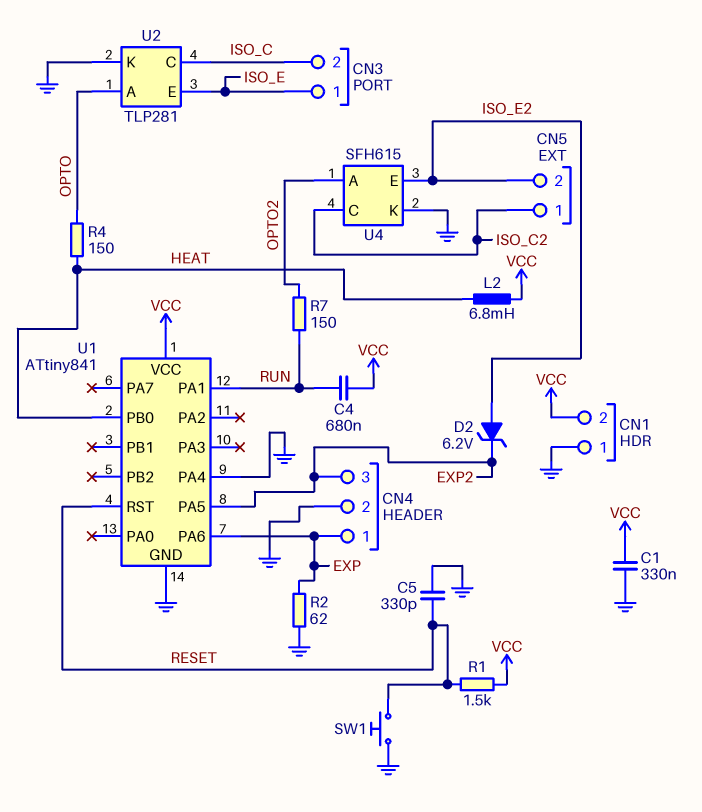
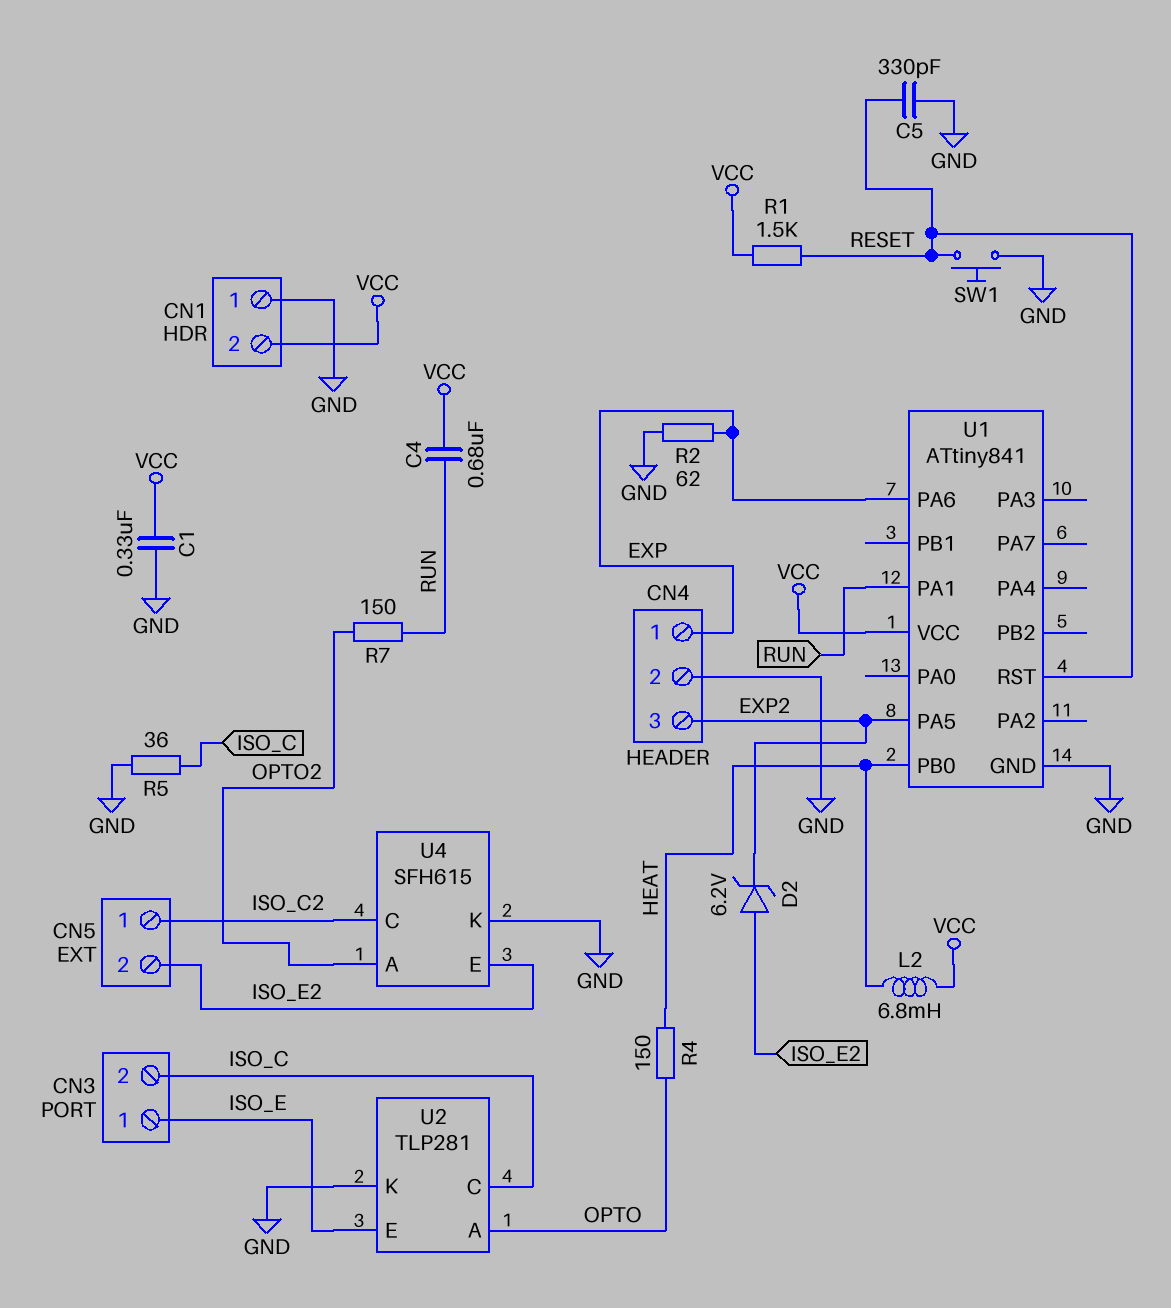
R5: none -> 36 (GND, ISO_C)
U1 pin PA4: GND -> none

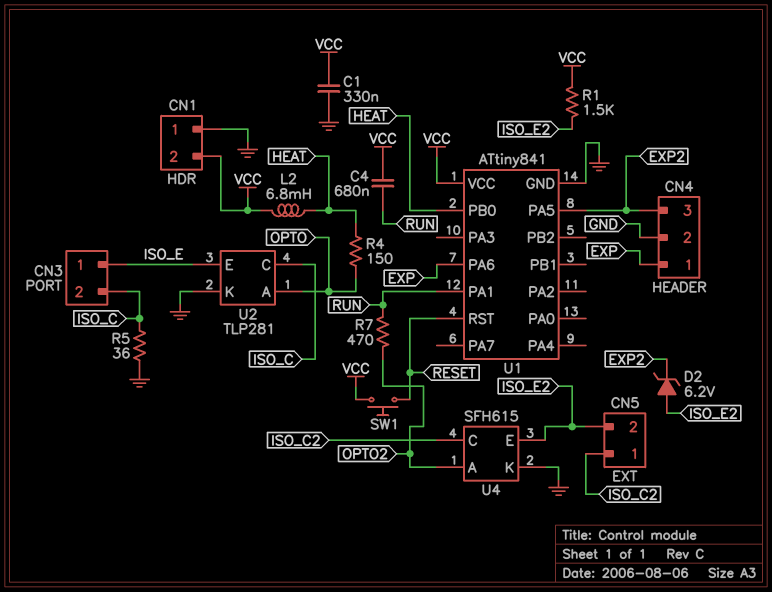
C5: 330pF (GND, RESET) -> none
R1: 1.5k (RESET, VCC) -> 1.5k (ISO_E2, VCC)
R2: 62 (EXP, GND) -> none
R7: 150 (OPTO2, RUN) -> 470 (OPTO2, RUN)
SW1: button (GND, RESET) -> button (RESET, VCC)

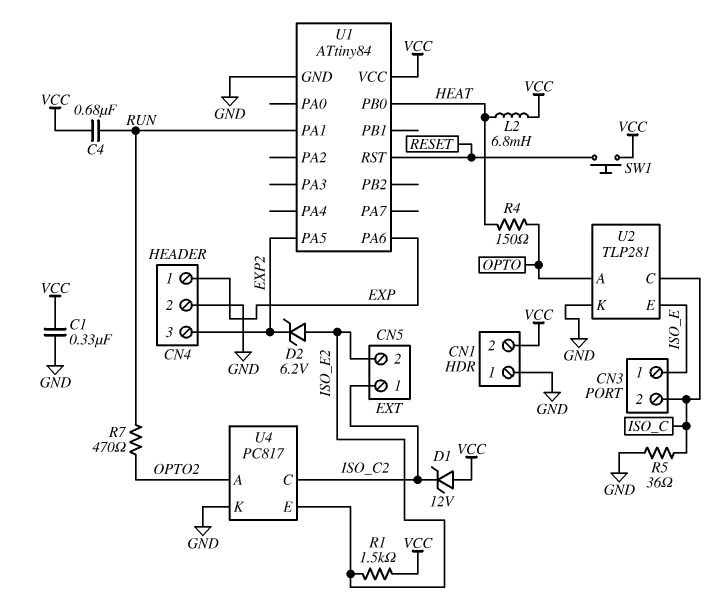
D1: none -> zener 12V (A VCC, K ISO_C2)
U1: ATtiny841 -> ATtiny84
U4: SFH615 -> PC817

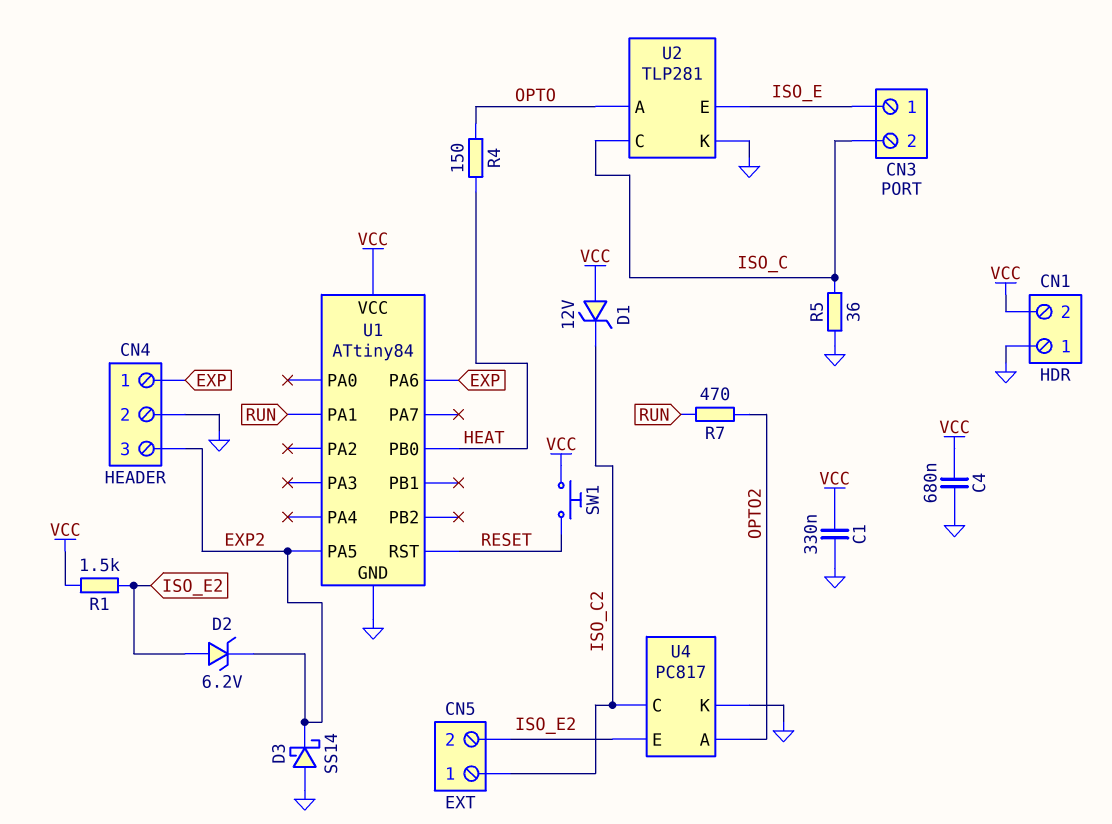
C4: 680nF (RUN, VCC) -> 680nF (GND, VCC)
D3: none -> schottky SS14 (A GND, K EXP2)
L2: 6.8mH (HEAT, VCC) -> none

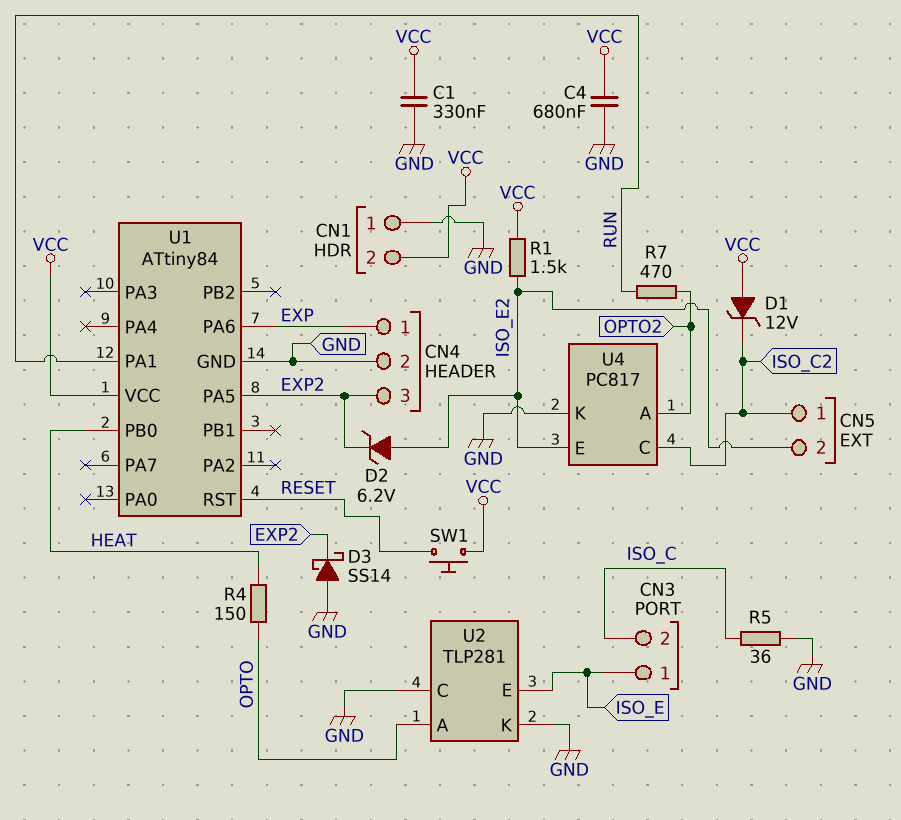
U2 pin C: ISO_C -> GND

